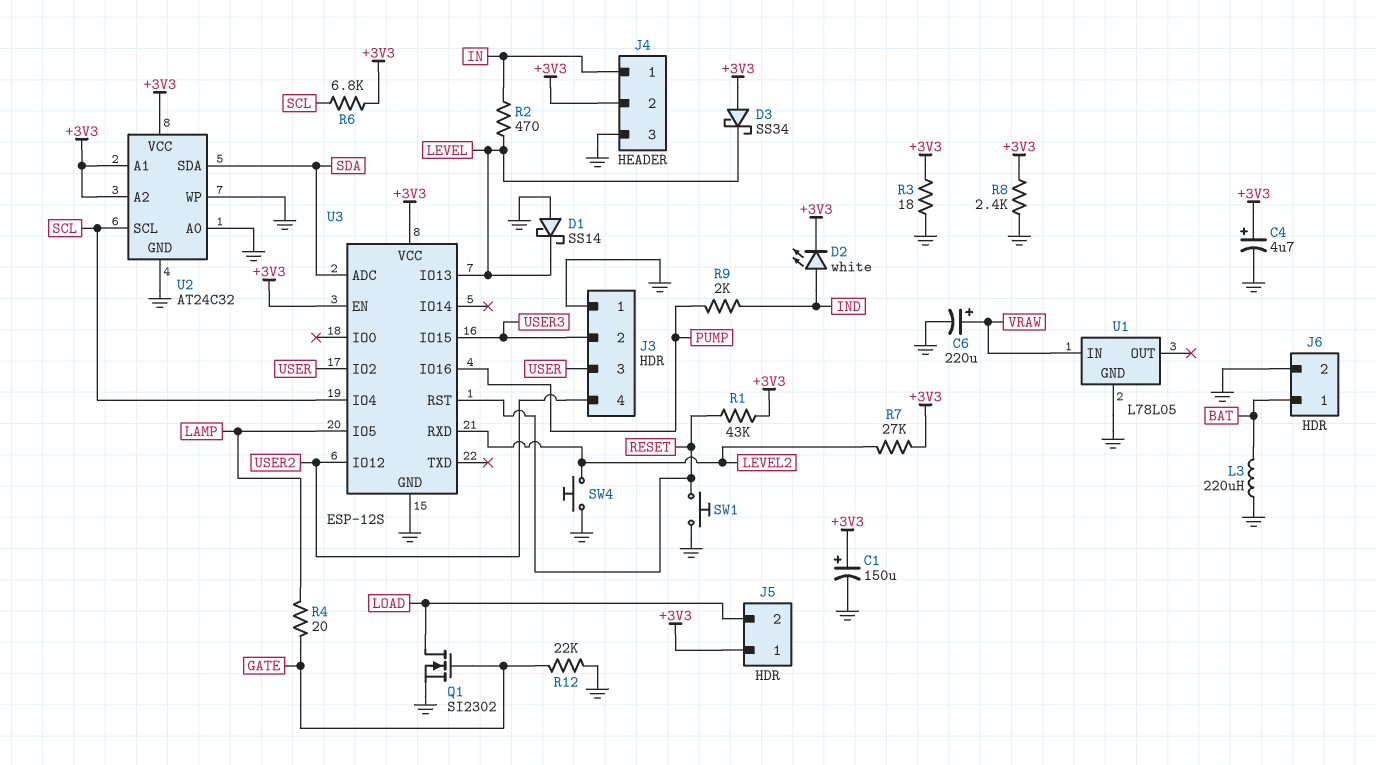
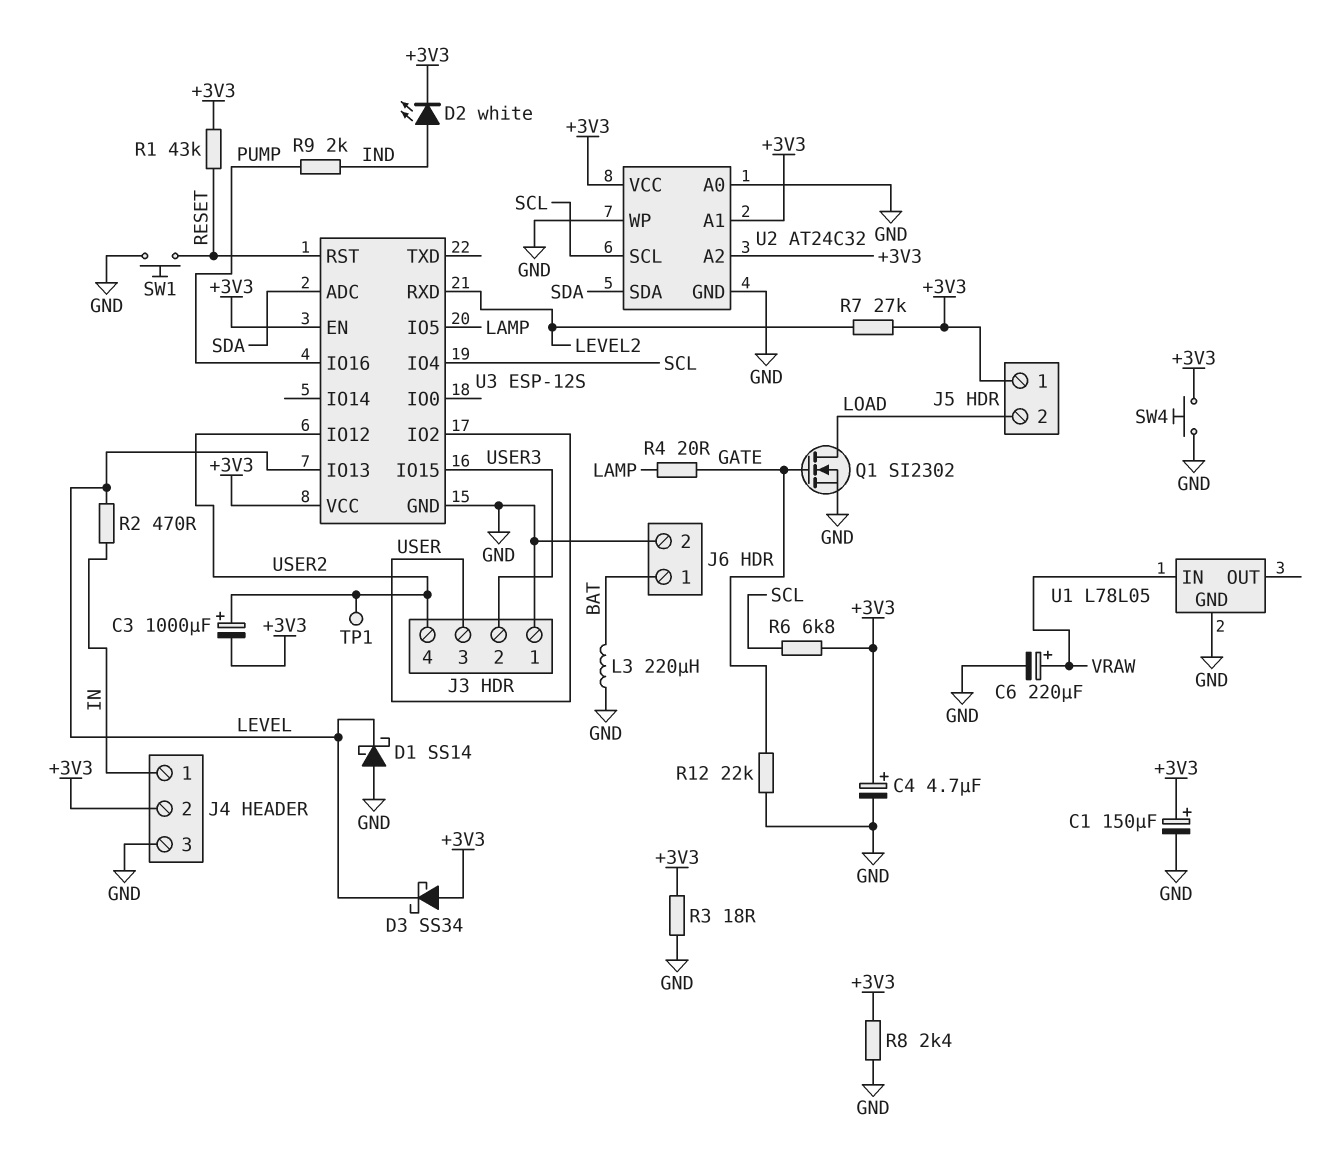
C3: none -> 1000uF (plus USER2, minus +3V3)
SW4: button (GND, LEVEL2) -> button (+3V3, GND)
TP1: none -> test point (USER2)

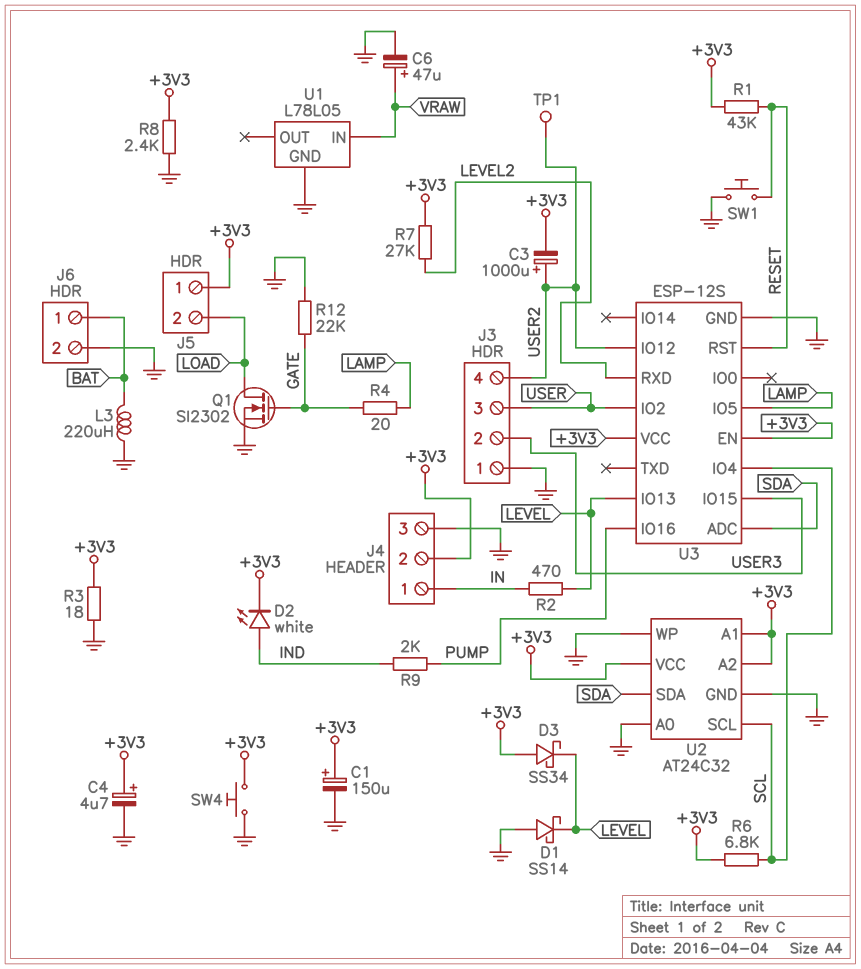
C6: 220uF (plus VRAW, minus GND) -> 47uF (plus VRAW, minus GND)

